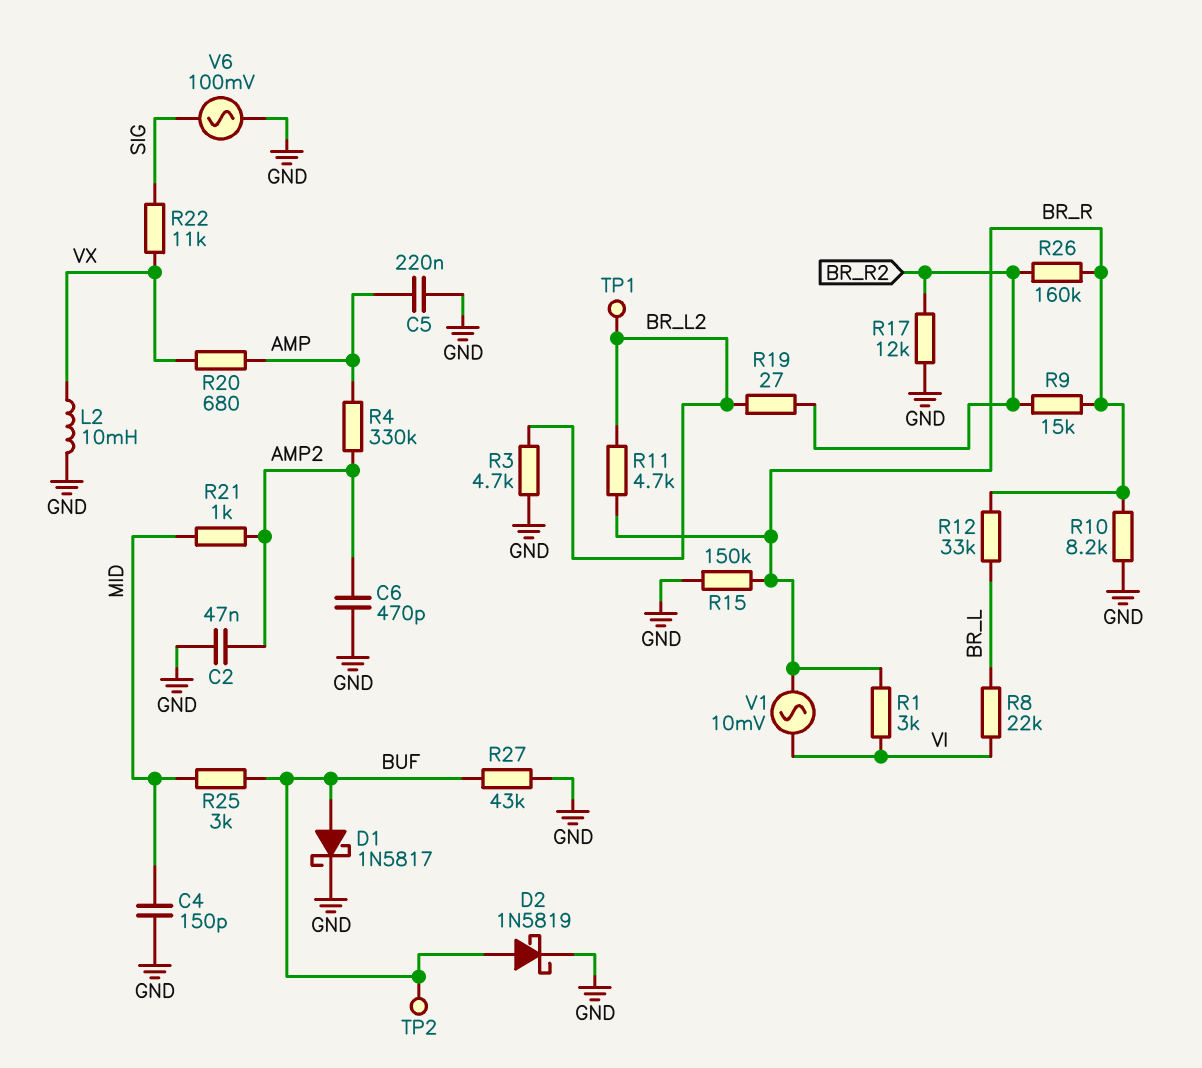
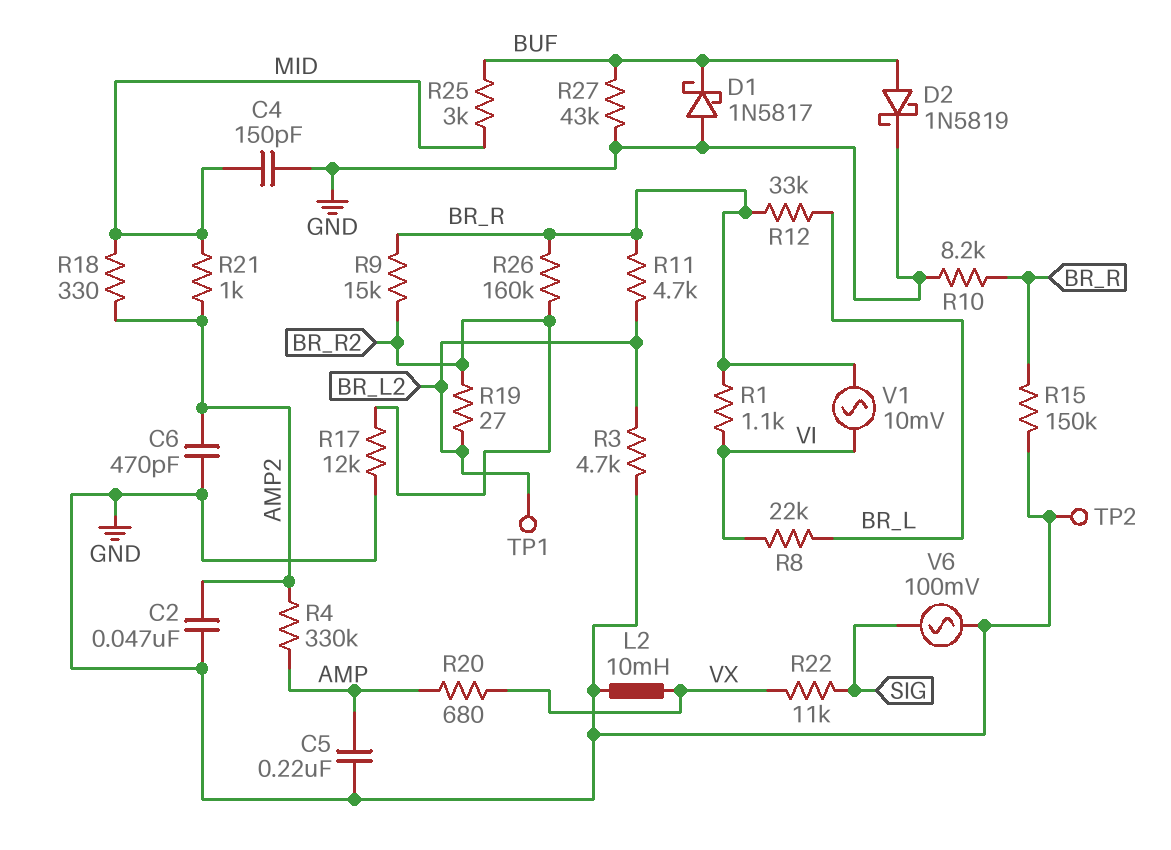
D1: schottky 1N5817 (A BUF, K GND) -> schottky 1N5817 (A GND, K BUF)
R1: 3k (BR_R, VI) -> 1.1k (BR_R, VI)
R18: none -> 330 (AMP2, MID)
TP2: test point (BUF) -> test point (GND)

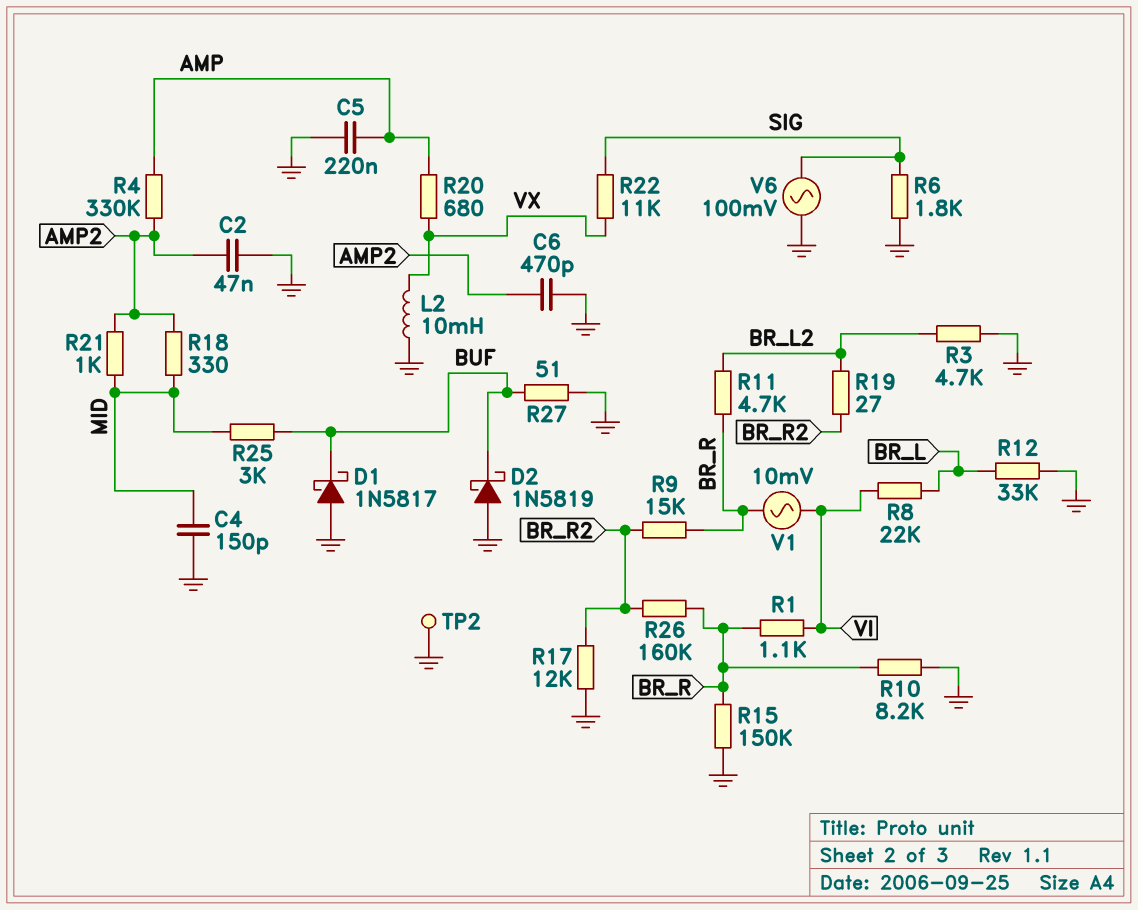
D2: schottky 1N5819 (A BUF, K GND) -> schottky 1N5819 (A GND, K BUF)
R6: none -> 1.8k (GND, SIG)
R12: 33k (BR_L, BR_R) -> 33k (BR_L, GND)
R27: 43k (BUF, GND) -> 51 (BUF, GND)
TP1: test point (BR_L2) -> none

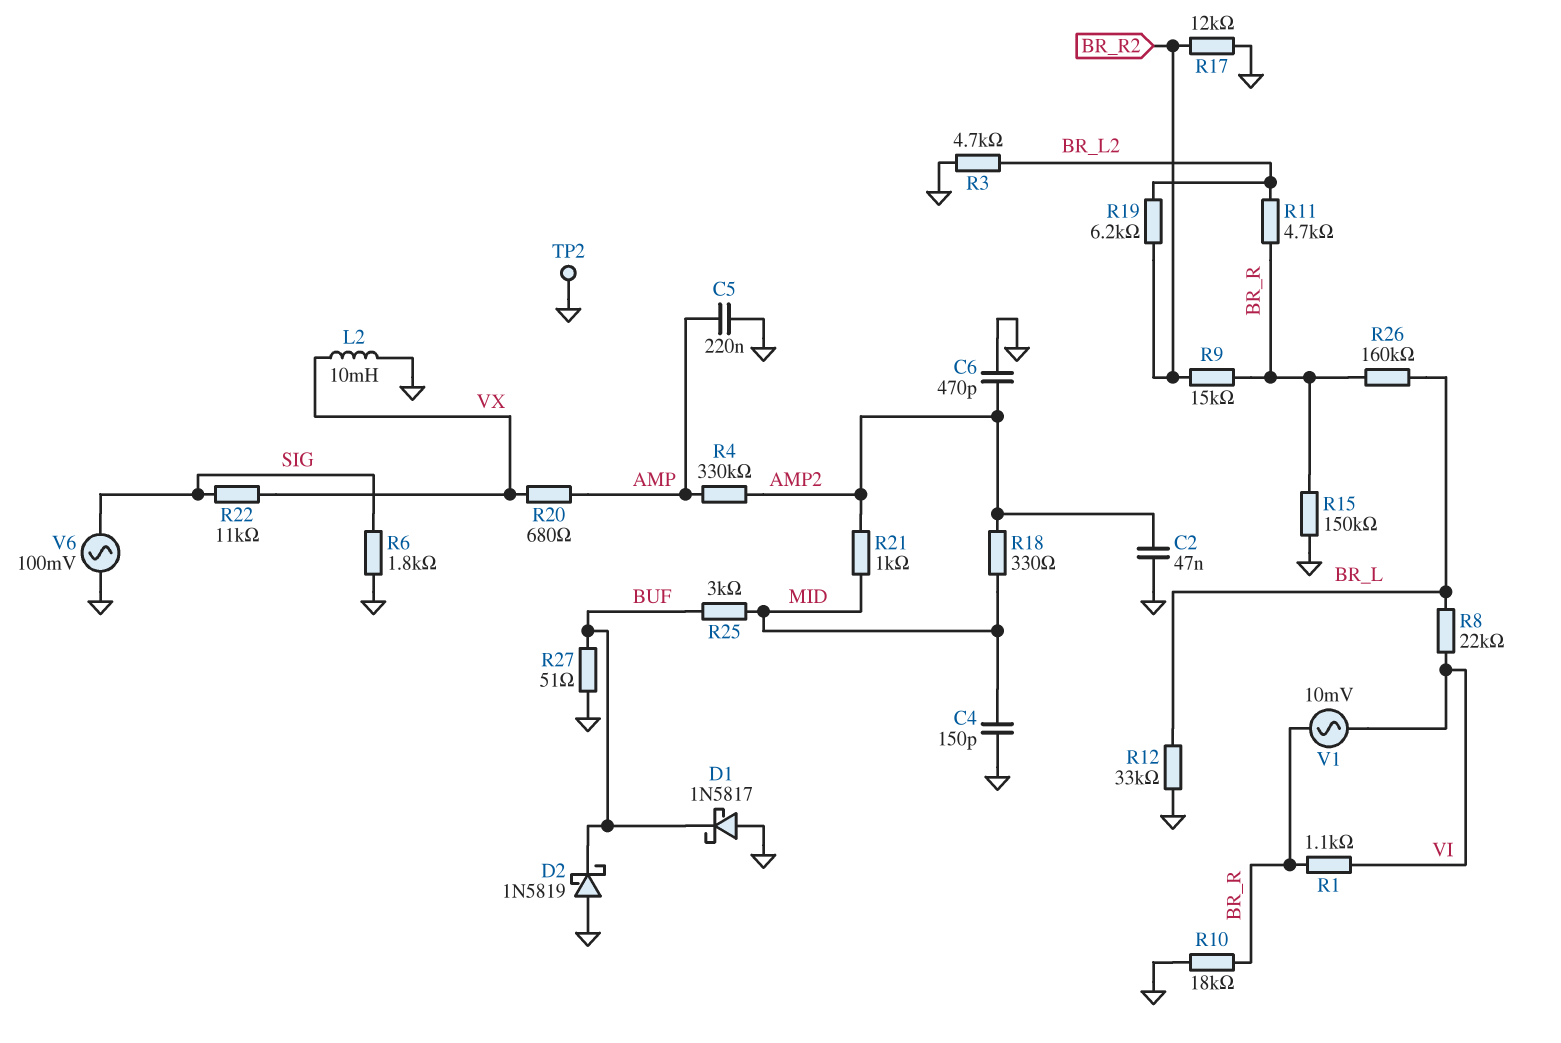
R10: 8.2k (BR_R, GND) -> 18k (BR_R, GND)
R19: 27 (BR_L2, BR_R2) -> 6.2k (BR_L2, BR_R2)
R26: 160k (BR_R, BR_R2) -> 160k (BR_L, BR_R)

